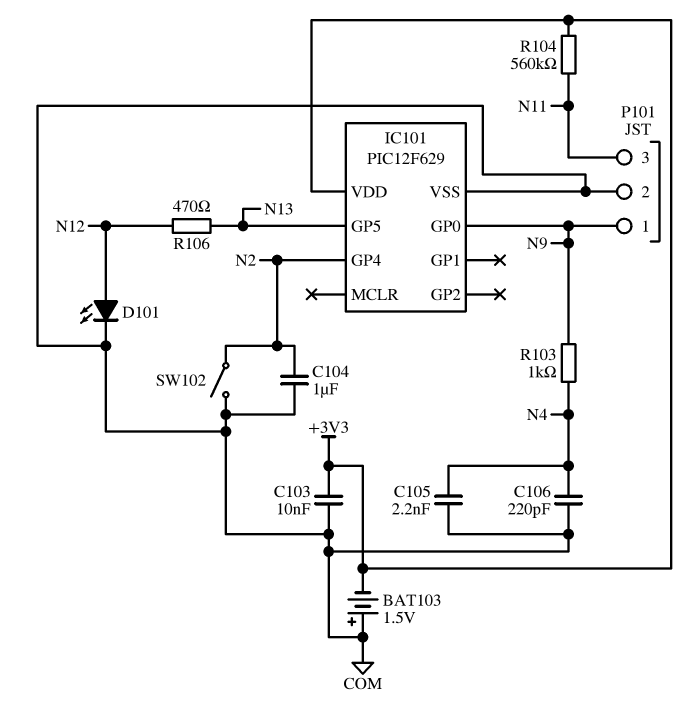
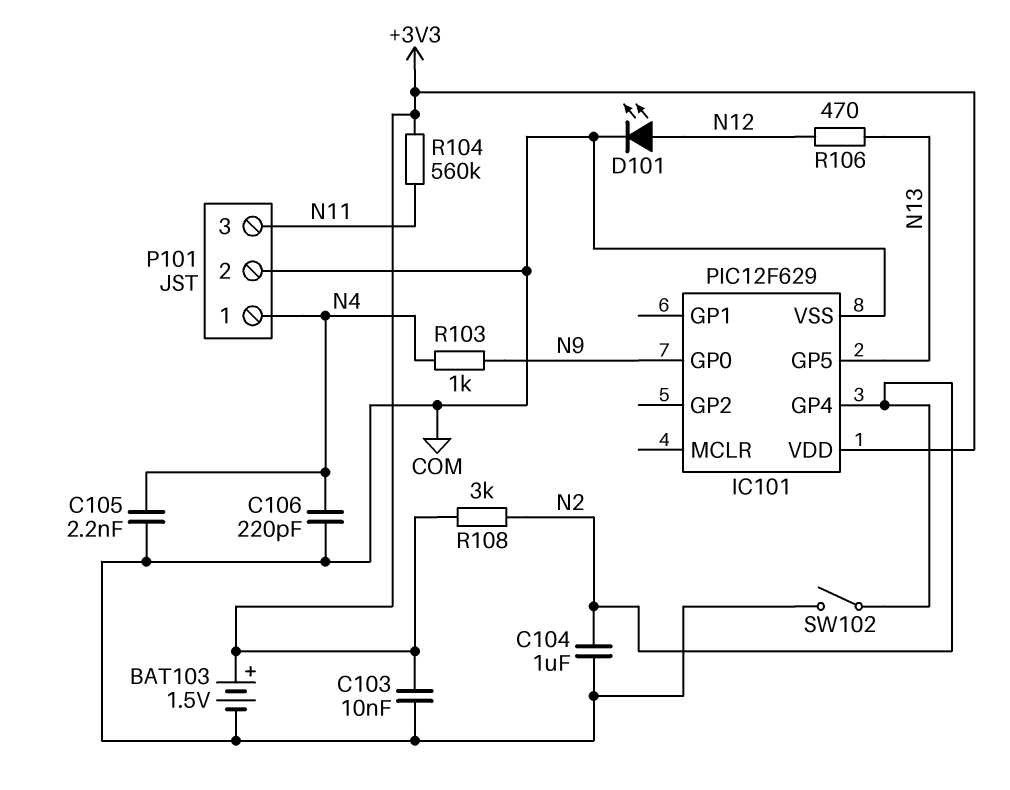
BAT103: 1.5V (plus COM, minus +3V3) -> 1.5V (plus +3V3, minus COM)
P101 pin 1: N9 -> N4
R108: none -> 3k (+3V3, N2)

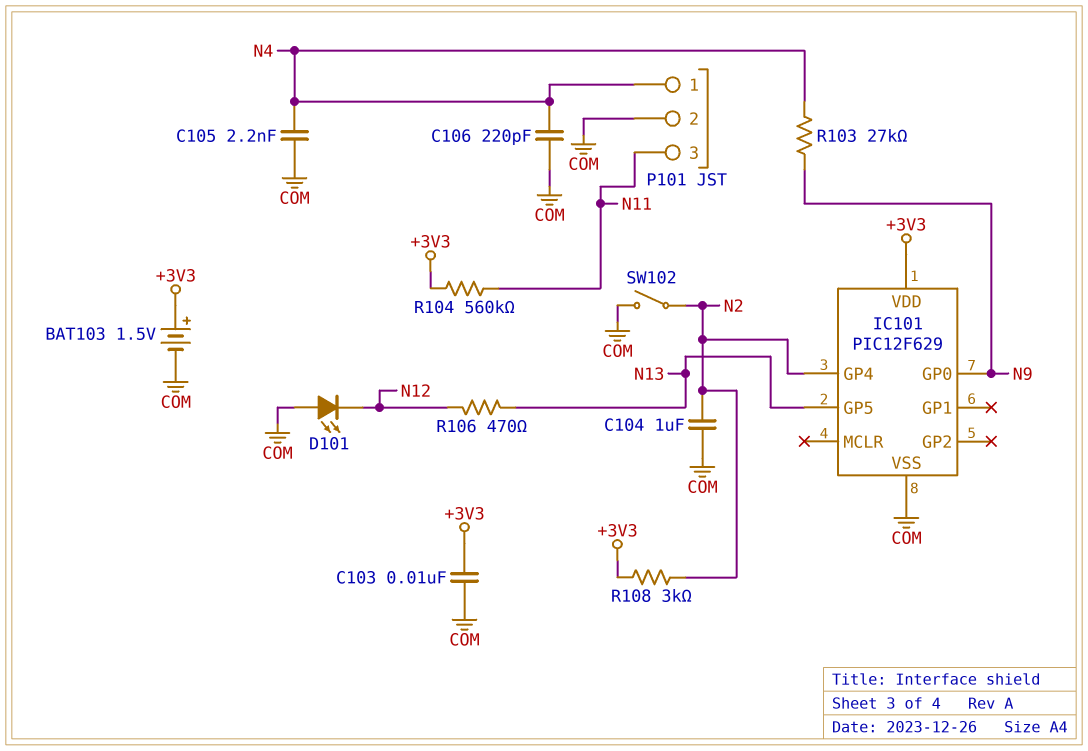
D101: LED (A N12, K COM) -> LED (A COM, K N12)
R103: 1k (N4, N9) -> 27k (N4, N9)

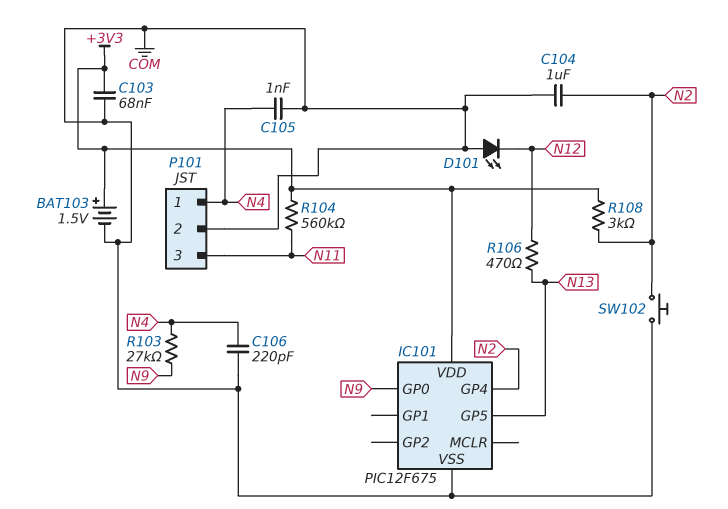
C103: 10nF (+3V3, COM) -> 68nF (+3V3, COM)
C105: 2.2nF (COM, N4) -> 1nF (COM, N4)
IC101: PIC12F629 -> PIC12F675
SW102: switch (COM, N2) -> button (COM, N2)

